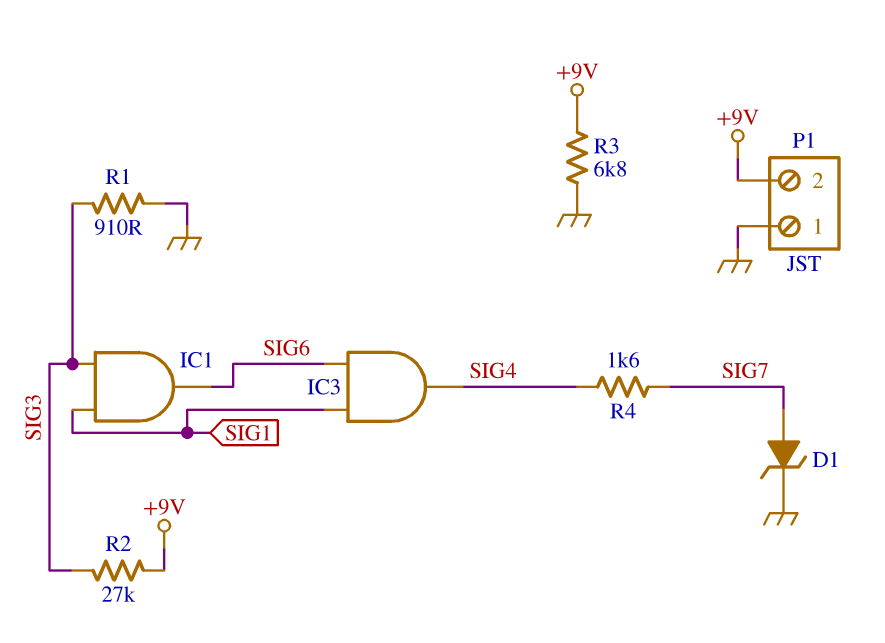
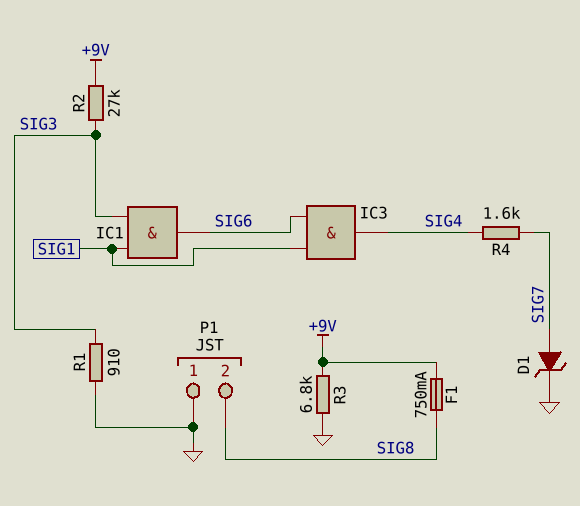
F1: none -> 750mA (+9V, SIG8)
P1 pin 2: +9V -> SIG8

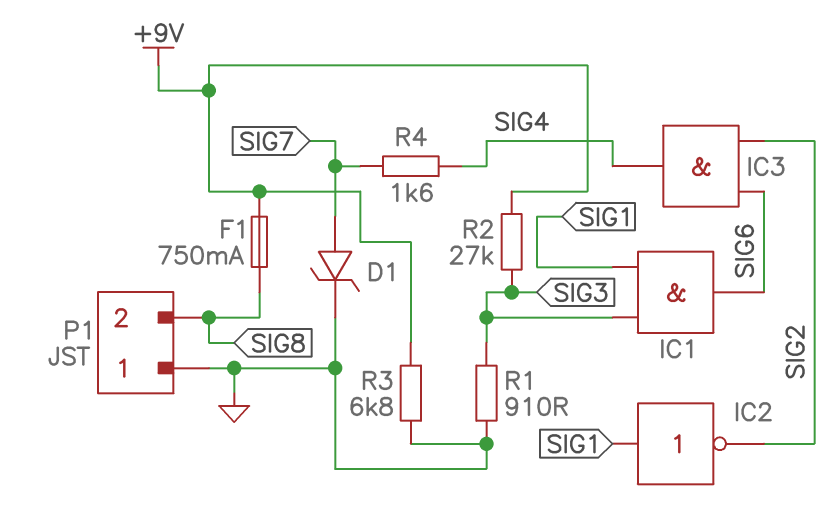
IC2: none -> NOT (in SIG1, out SIG2)
IC3: AND (in SIG1, in SIG6, out SIG4) -> AND (in SIG2, in SIG6, out SIG4)

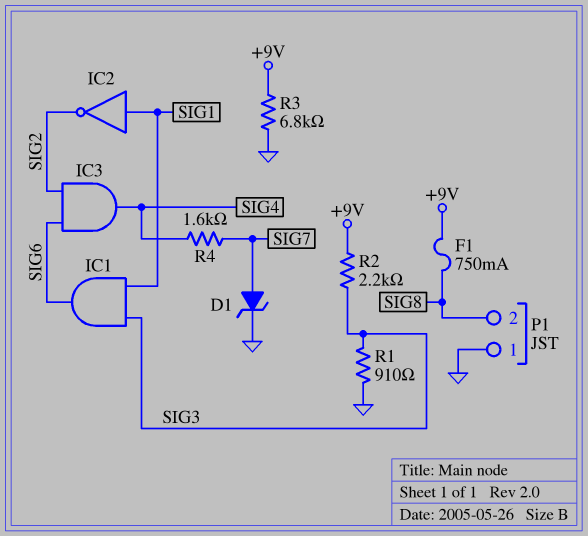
R2: 27k (+9V, SIG3) -> 2.2k (+9V, SIG3)

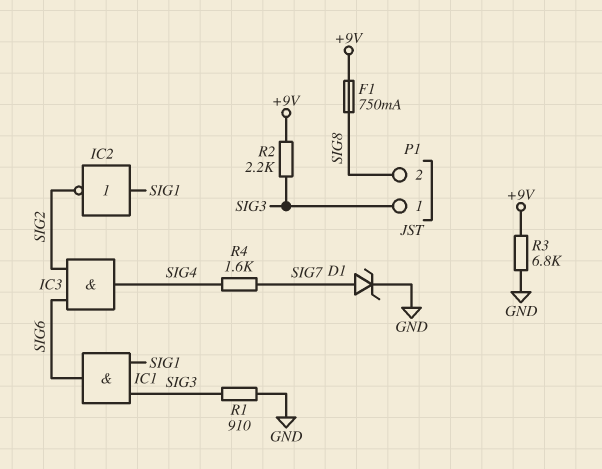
P1 pin 1: GND -> SIG3

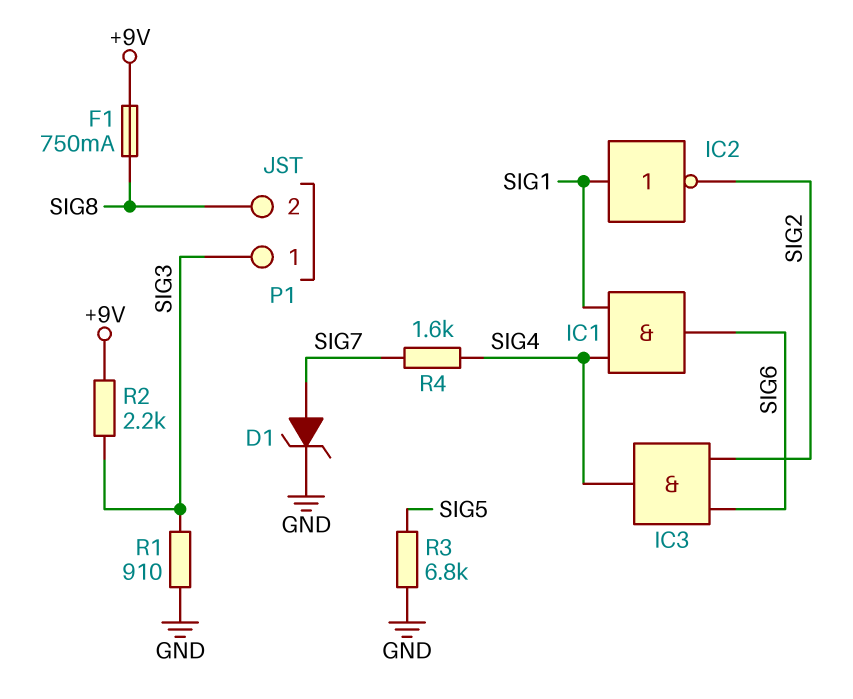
IC1: AND (in SIG1, in SIG3, out SIG6) -> AND (in SIG1, in SIG4, out SIG6)
R3: 6.8k (+9V, GND) -> 6.8k (GND, SIG5)

